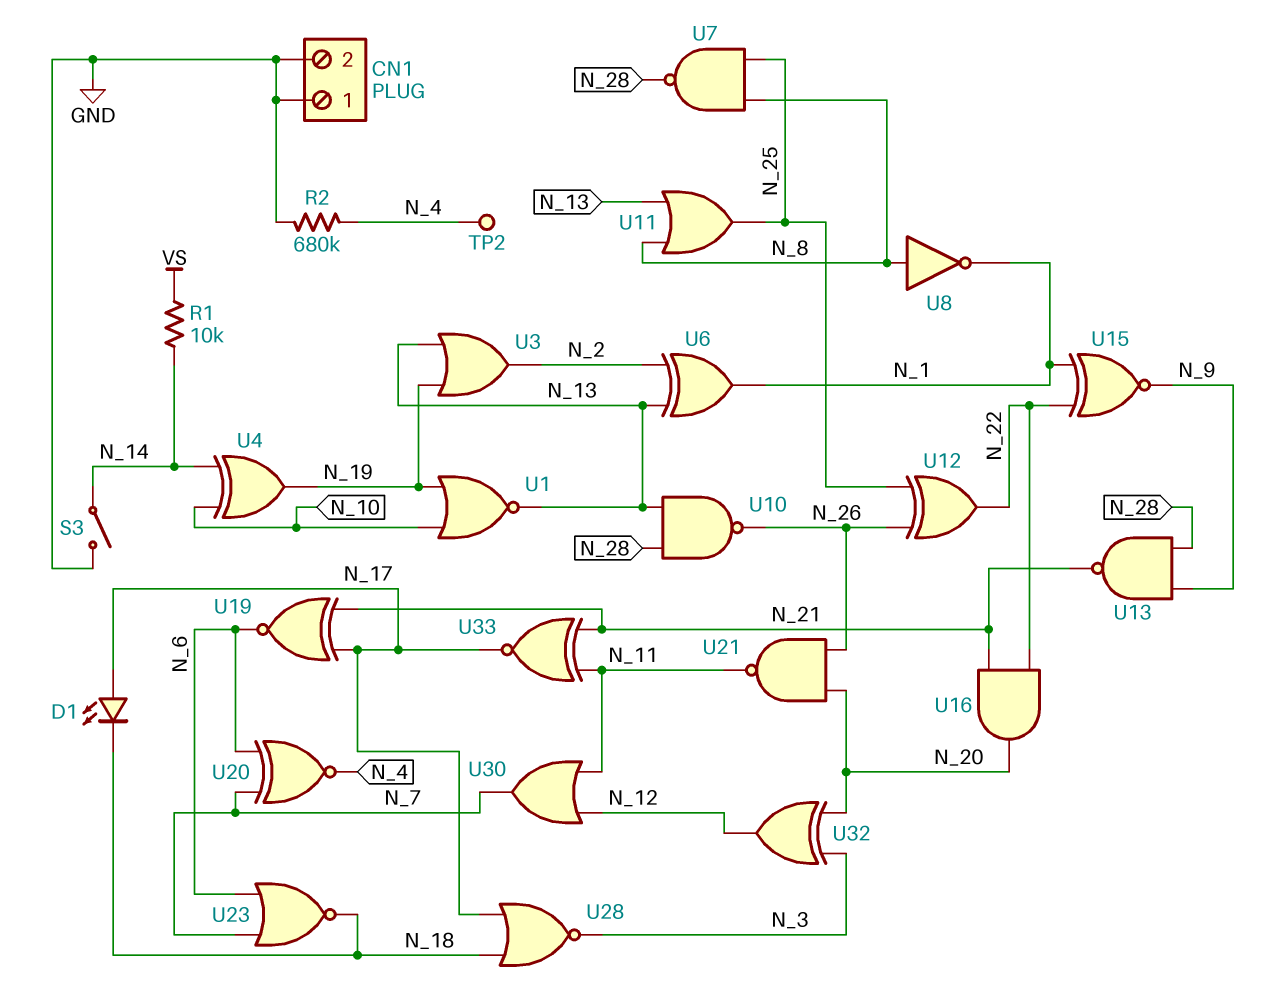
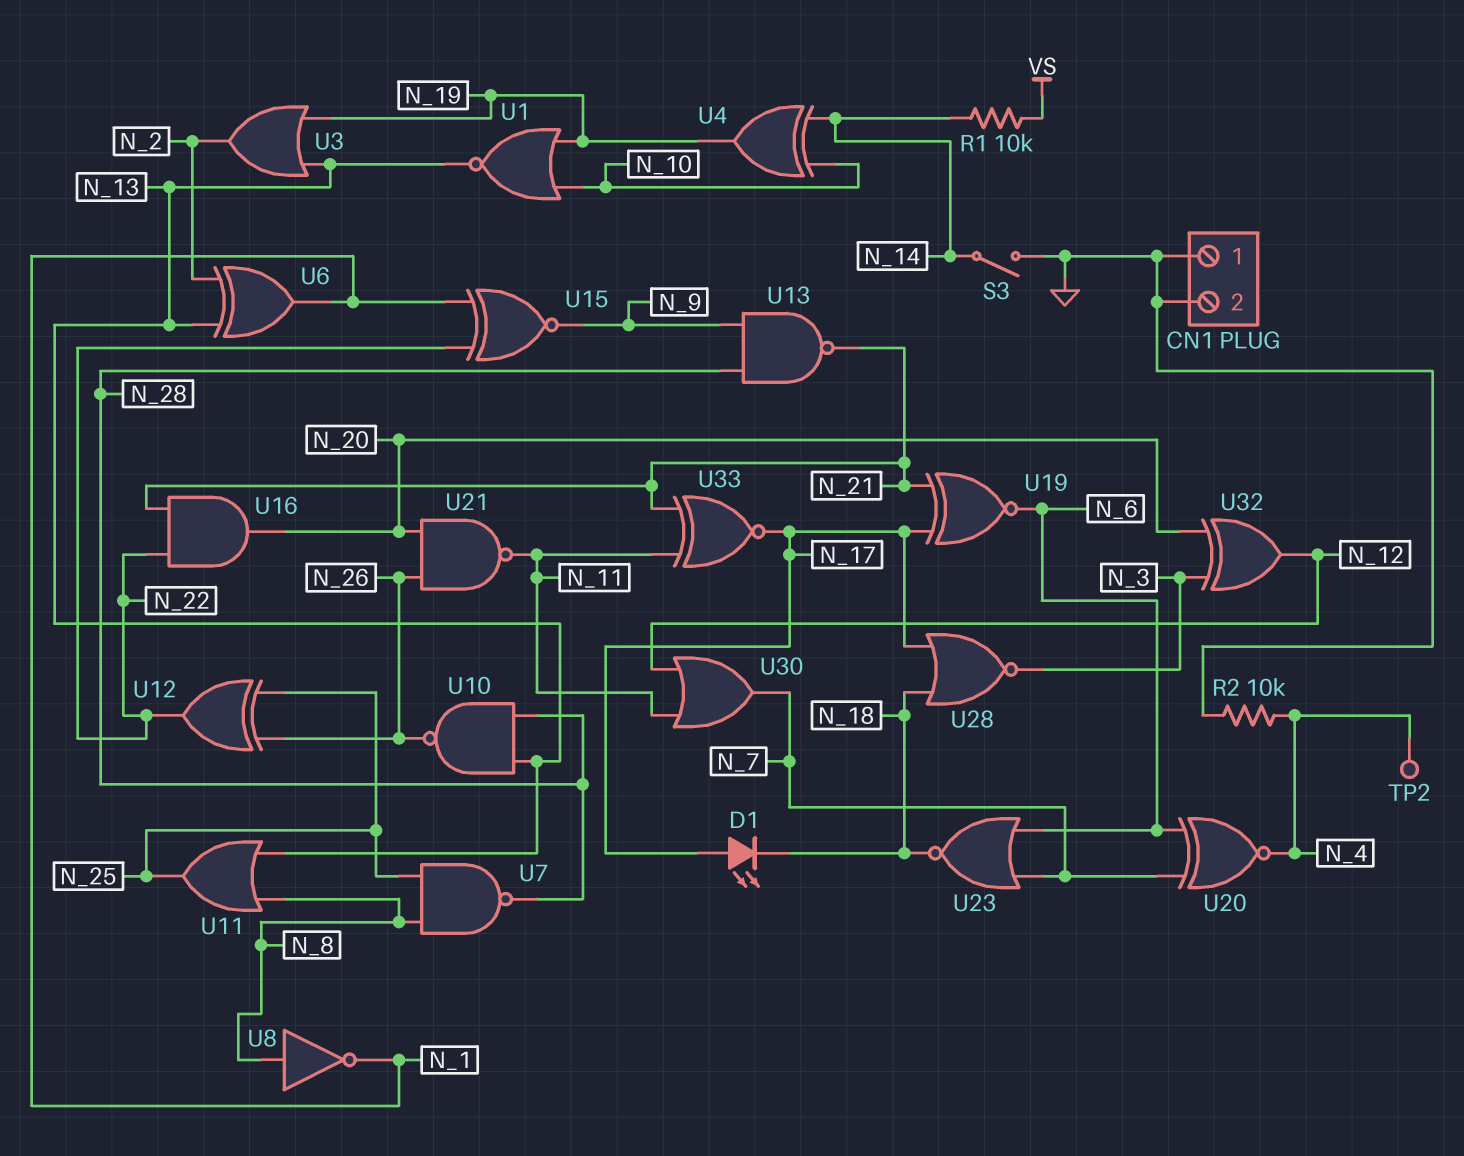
R2: 680k (GND, N_4) -> 10k (GND, N_4)

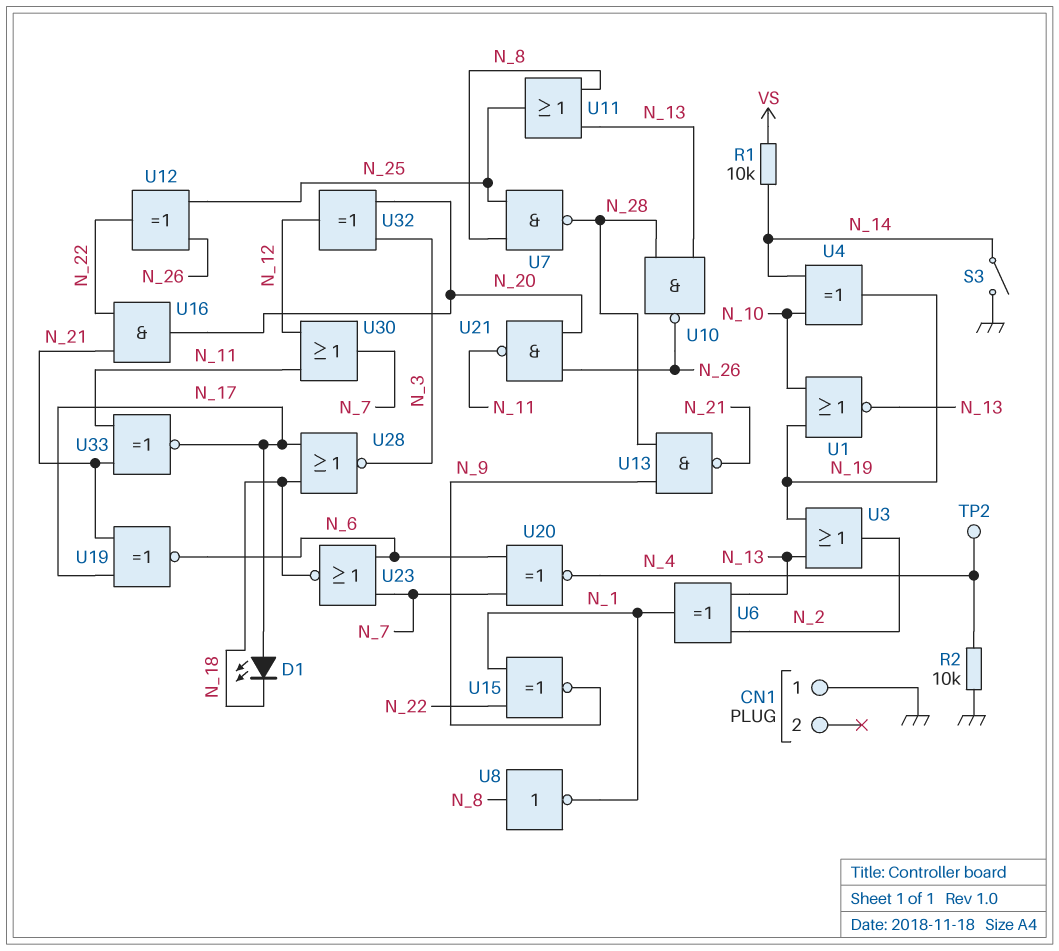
CN1 pin 2: GND -> none

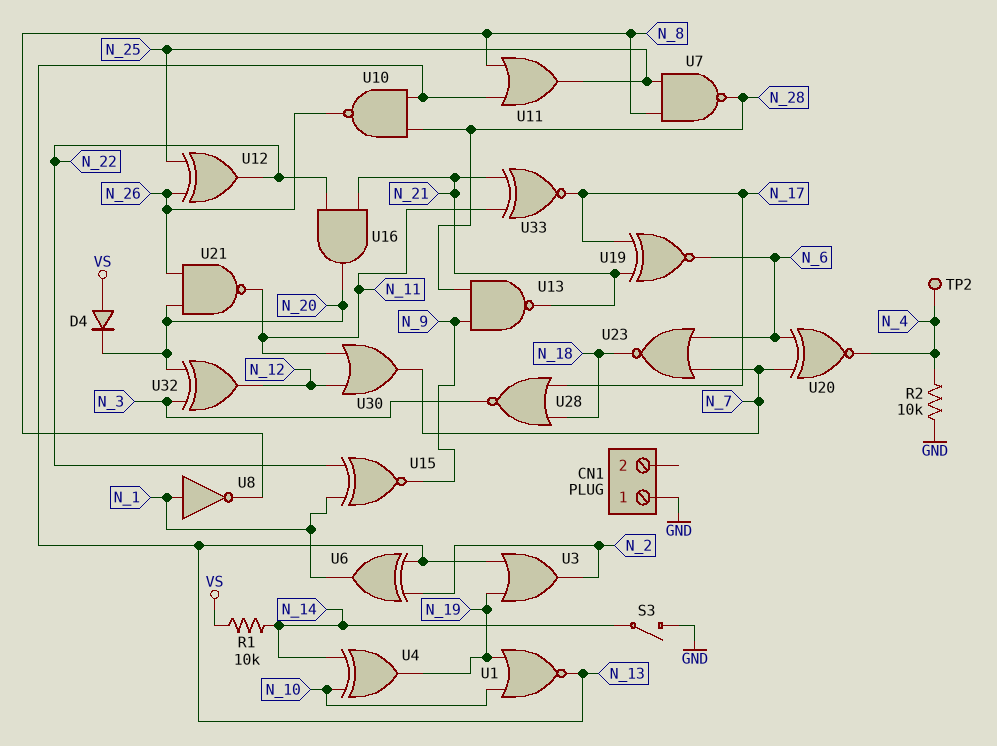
D1: LED (A N_17, K N_18) -> none
D4: none -> diode (A VS, K N_20)
U8: NOT (in N_8, out N_1) -> NOT (in N_1, out N_8)

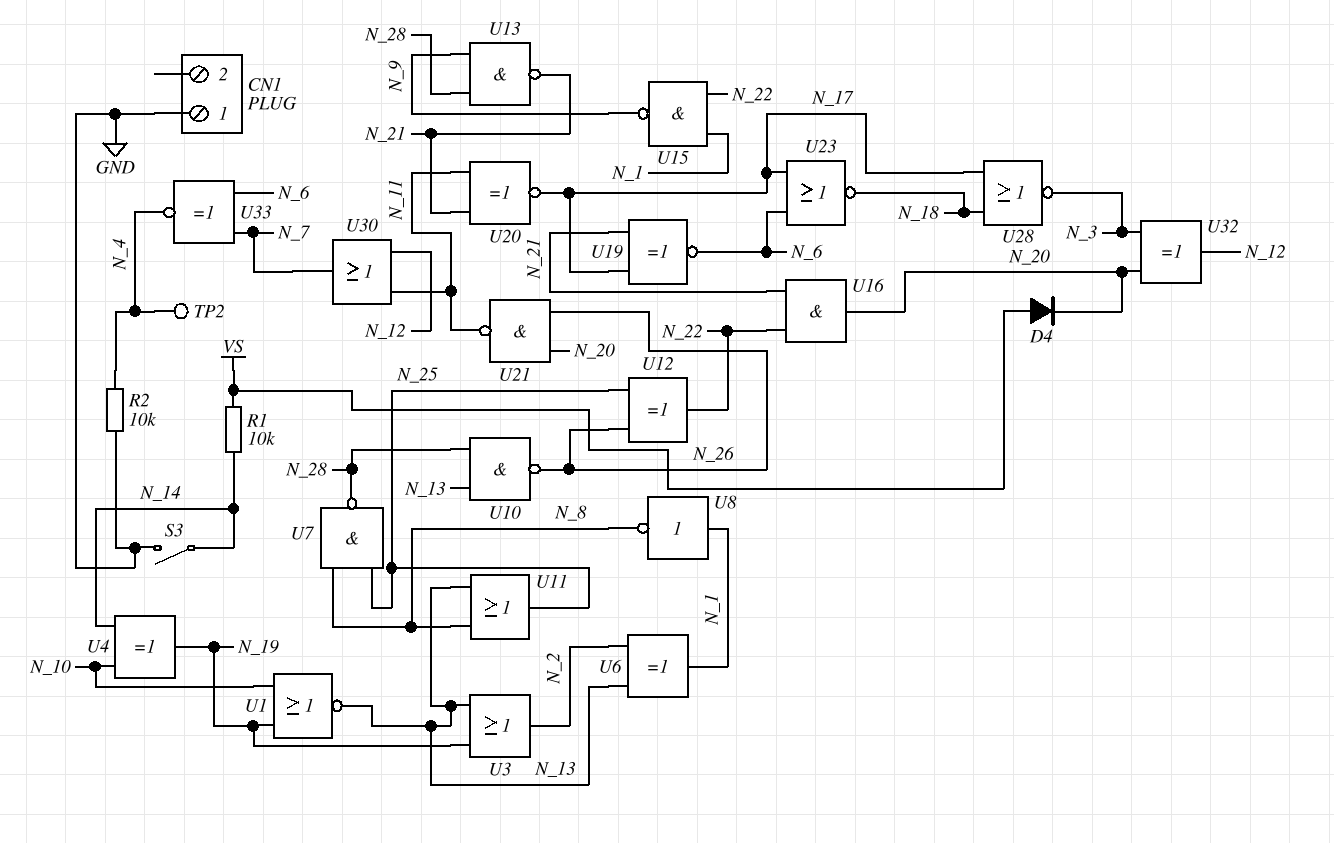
U15: XNOR (in N_1, in N_22, out N_9) -> NAND (in N_1, in N_22, out N_9)
U20: XNOR (in N_6, in N_7, out N_4) -> XNOR (in N_11, in N_21, out N_17)
U23: NOR (in N_6, in N_7, out N_18) -> NOR (in N_6, in N_17, out N_18)
U33: XNOR (in N_11, in N_21, out N_17) -> XNOR (in N_6, in N_7, out N_4)

